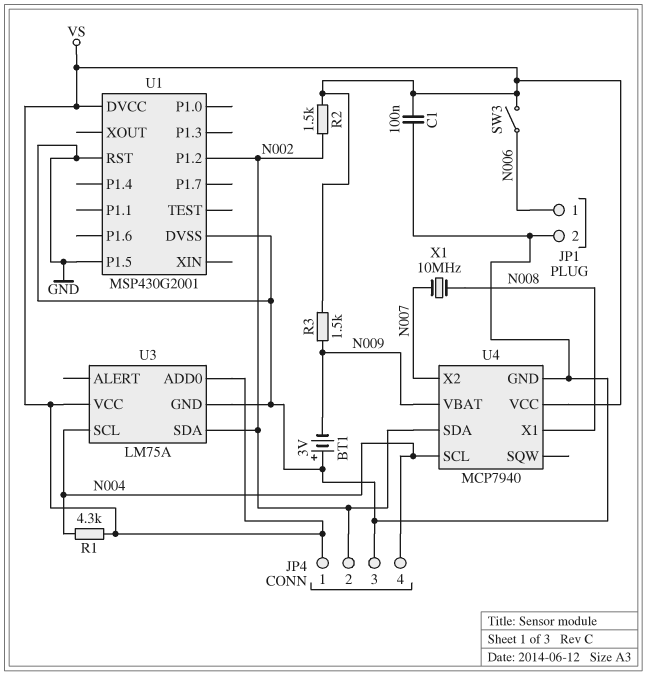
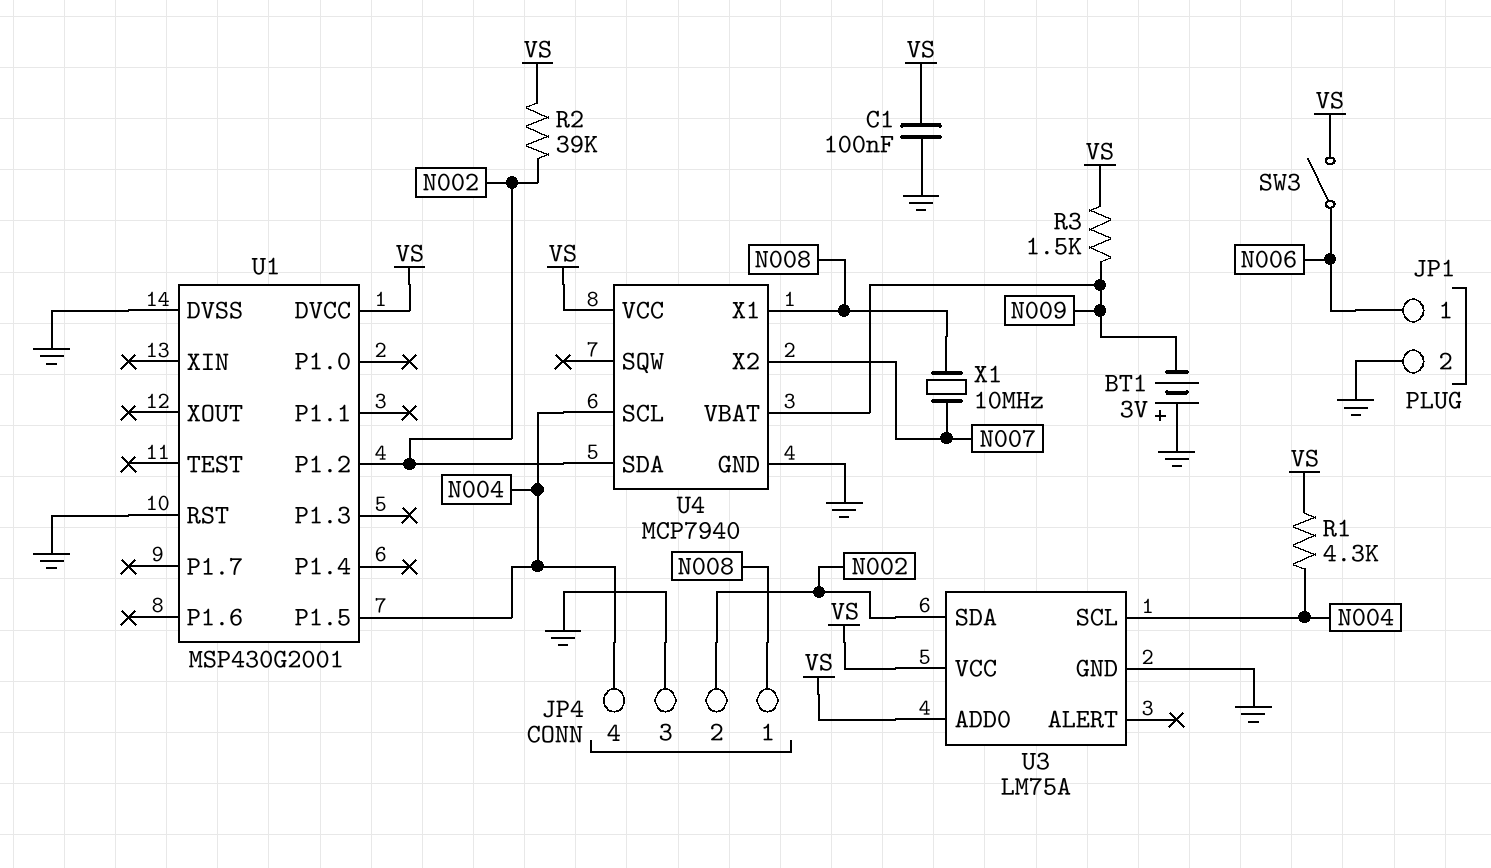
JP4 pin 1: VS -> N008
R2: 1.5k (N002, VS) -> 39k (N002, VS)
U1 pin P1.5: GND -> N004

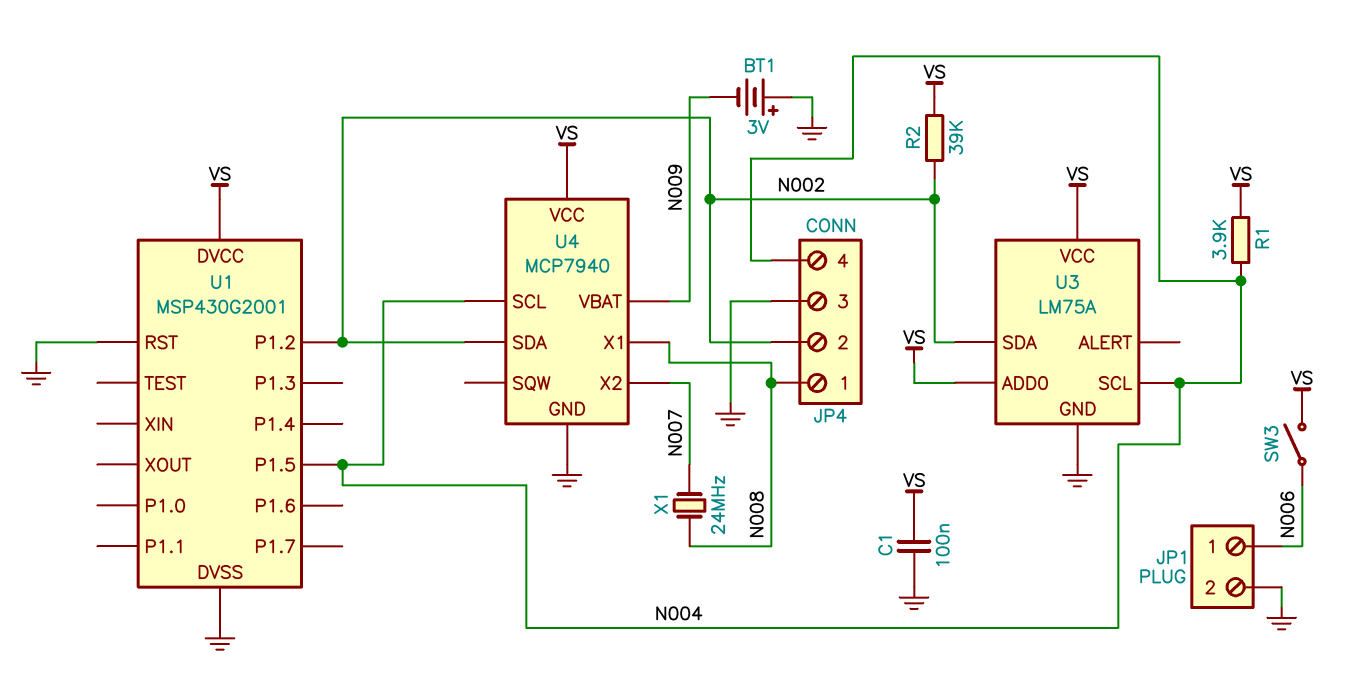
R1: 4.3k (N004, VS) -> 3.9k (N004, VS)
R3: 1.5k (N009, VS) -> none
X1: 10MHz (N007, N008) -> 24MHz (N007, N008)

